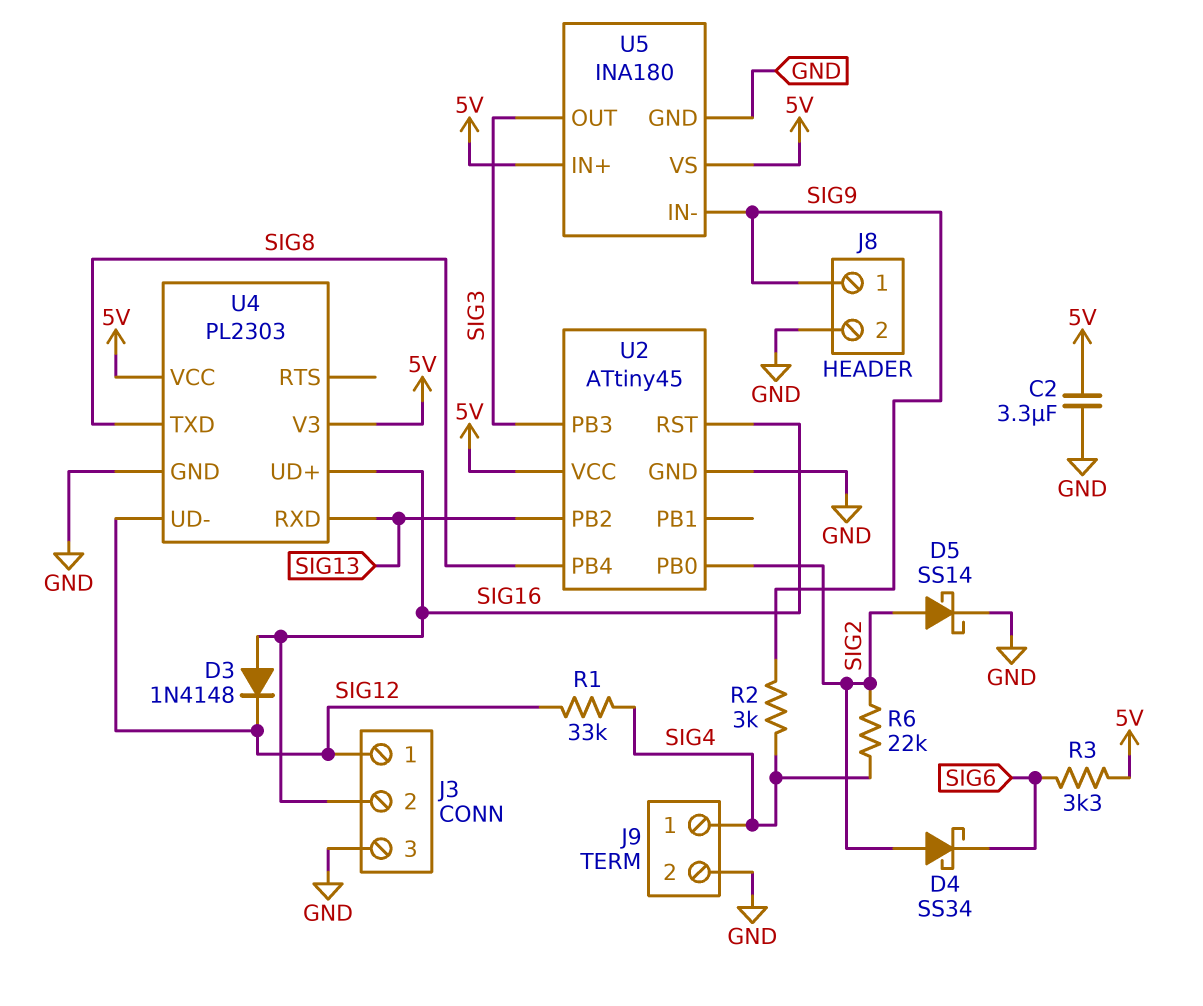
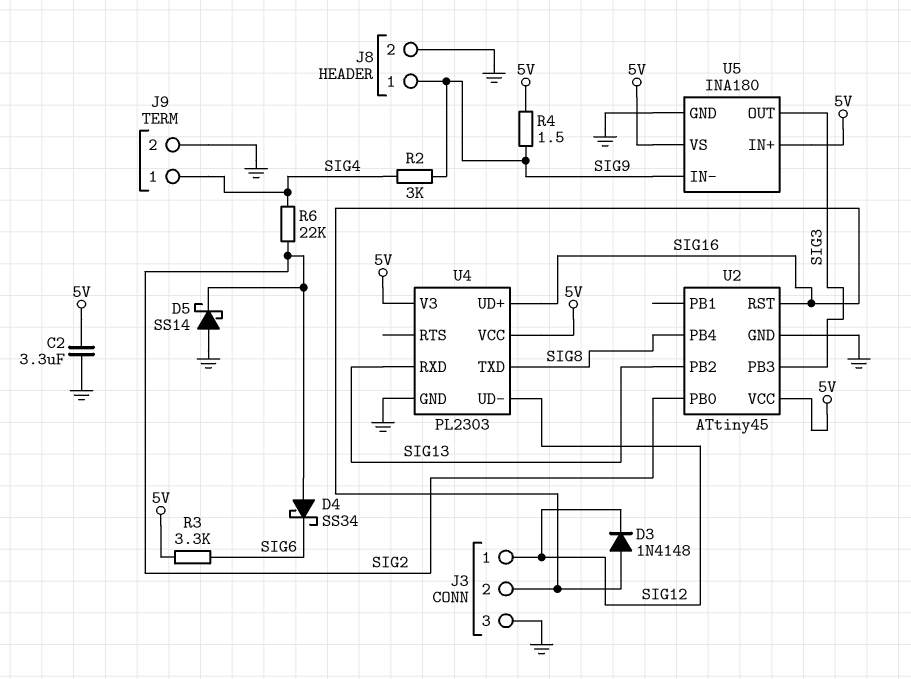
D5: schottky SS14 (A SIG2, K GND) -> schottky SS14 (A GND, K SIG2)
R1: 33k (SIG4, SIG12) -> none
R4: none -> 1.5 (5V, SIG9)

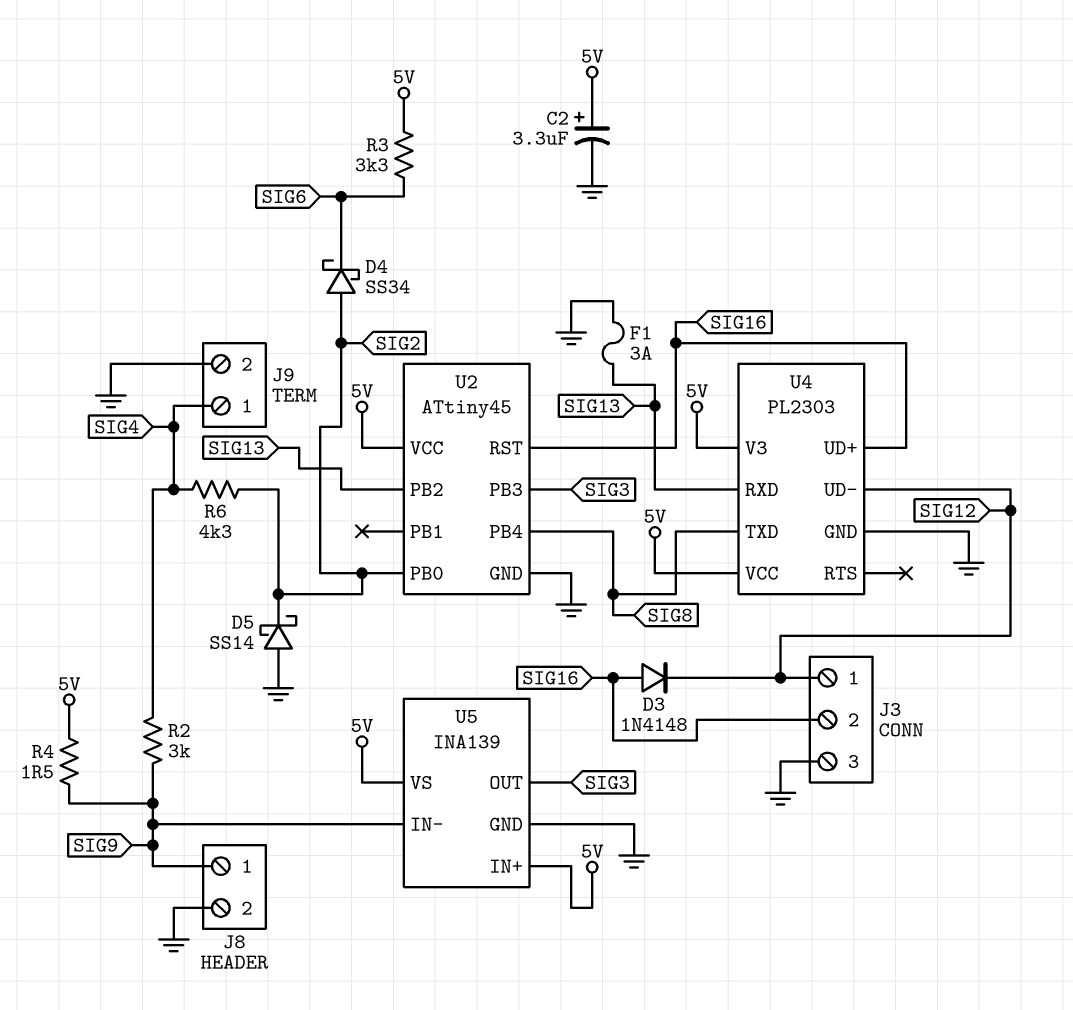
C2: 3.3uF (5V, GND) -> 3.3uF (plus 5V, minus GND)
F1: none -> 3A (GND, SIG13)
R6: 22k (SIG2, SIG4) -> 4.3k (SIG2, SIG4)
U5: INA180 -> INA139

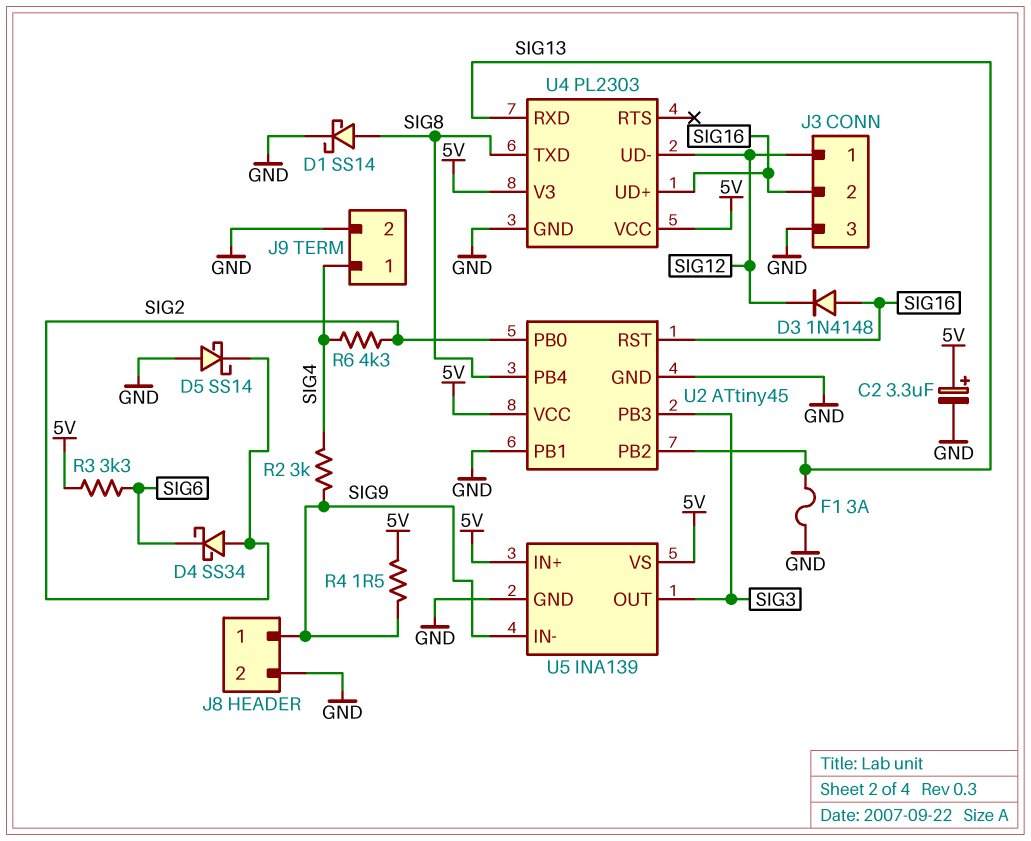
D1: none -> schottky SS14 (A SIG8, K GND)
U2 pin PB1: none -> GND

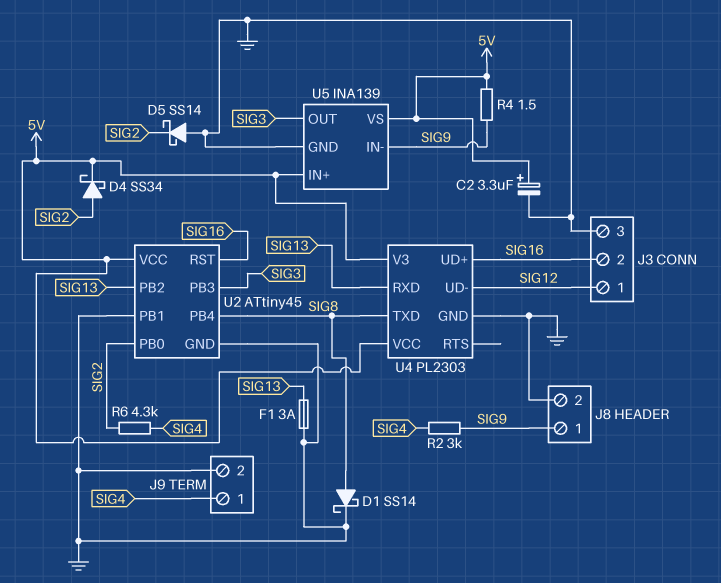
D3: diode 1N4148 (A SIG16, K SIG12) -> none
D4: schottky SS34 (A SIG2, K SIG6) -> schottky SS34 (A SIG2, K 5V)
R3: 3.3k (5V, SIG6) -> none

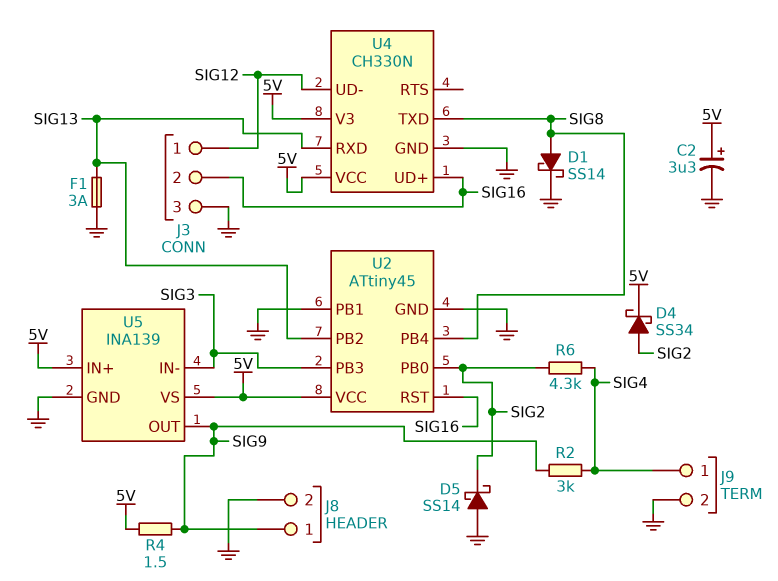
U4: PL2303 -> CH330N
U5 pin IN-: SIG9 -> SIG3
U5 pin OUT: SIG3 -> SIG9

